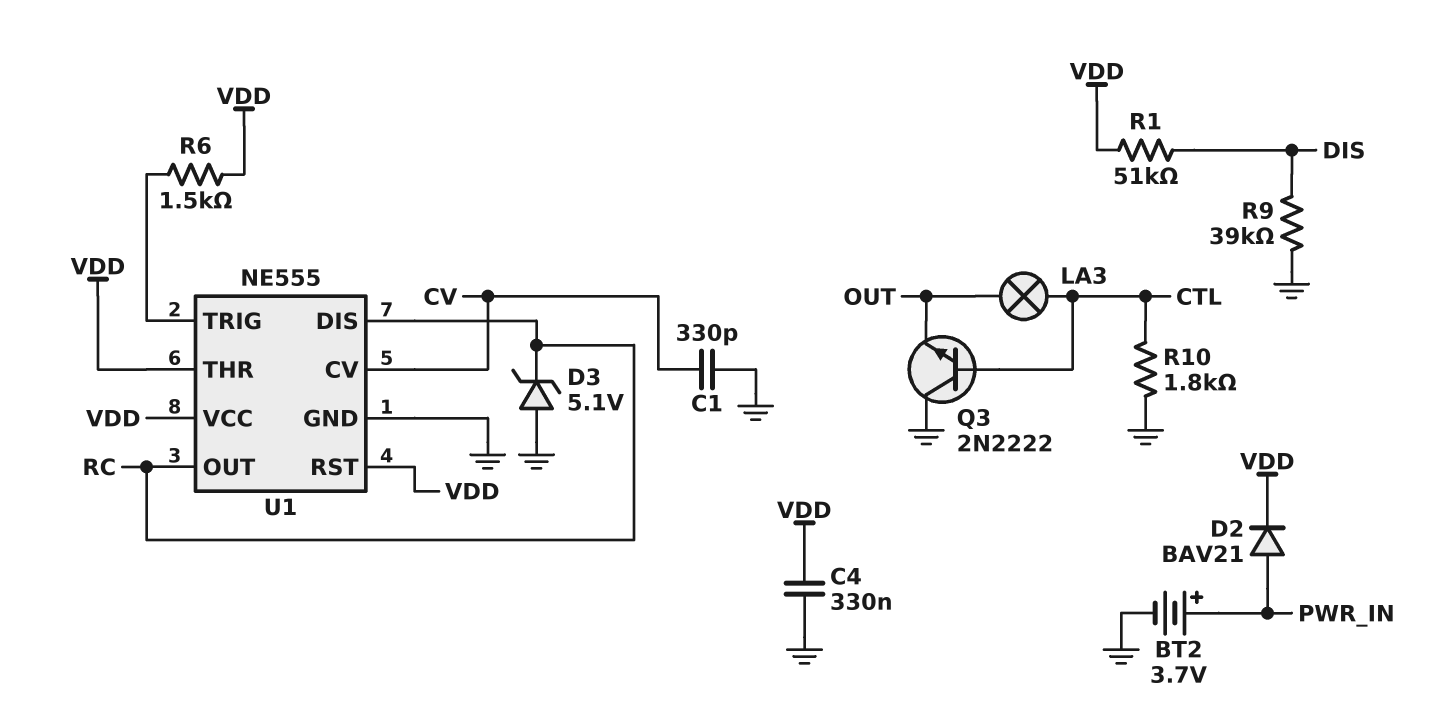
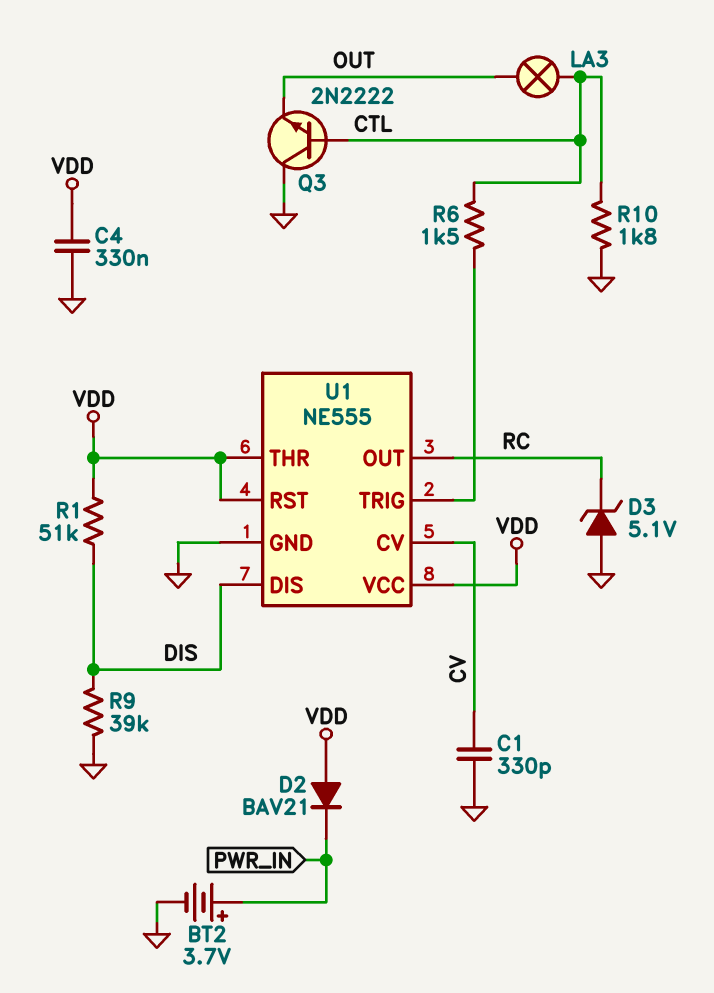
D2: diode BAV21 (A PWR_IN, K VDD) -> diode BAV21 (A VDD, K PWR_IN)
R6: 1.5k (U1/TRIG, VDD) -> 1.5k (CTL, U1/TRIG)
U1 pin DIS: RC -> DIS

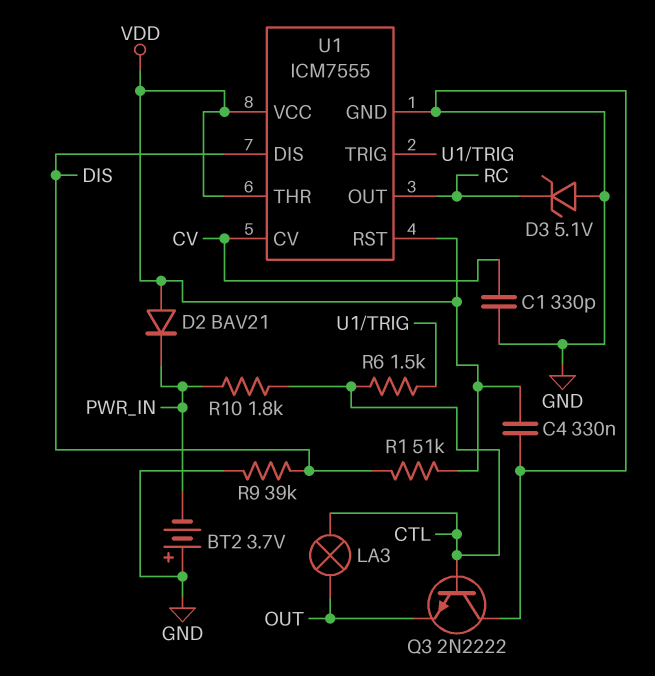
BT2: 3.7V (plus PWR_IN, minus GND) -> 3.7V (plus GND, minus PWR_IN)
R10: 1.8k (CTL, GND) -> 1.8k (CTL, PWR_IN)
U1: NE555 -> ICM7555

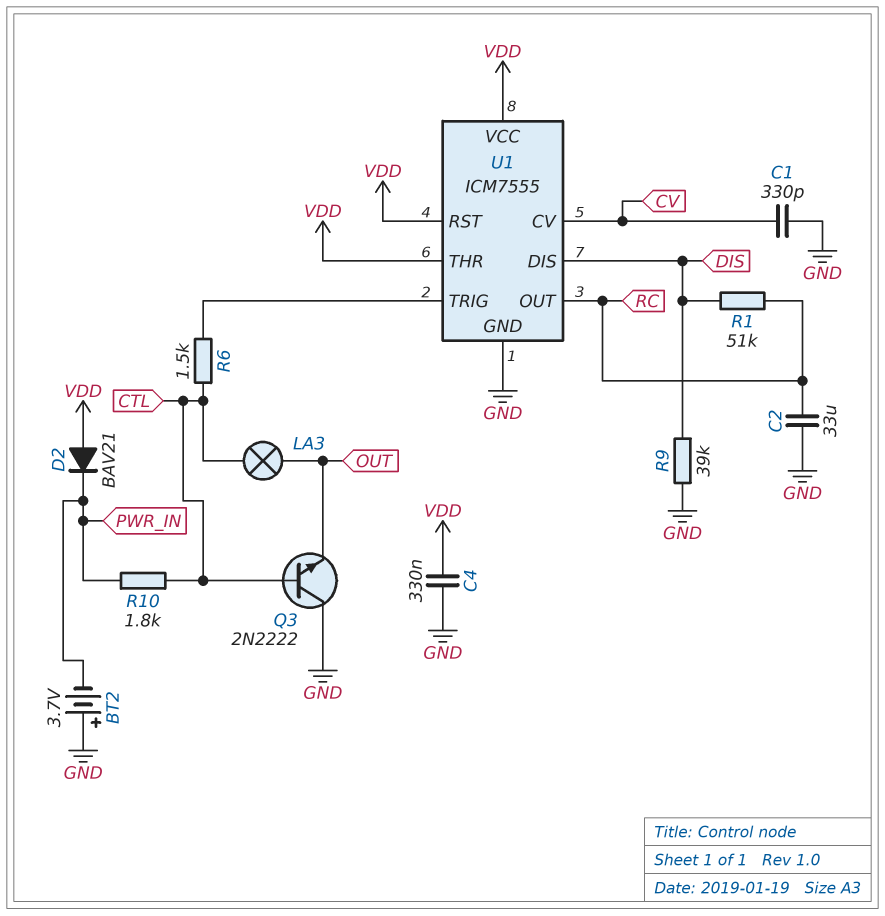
C2: none -> 33uF (GND, RC)
D3: zener 5.1V (A GND, K RC) -> none
R1: 51k (DIS, VDD) -> 51k (DIS, RC)

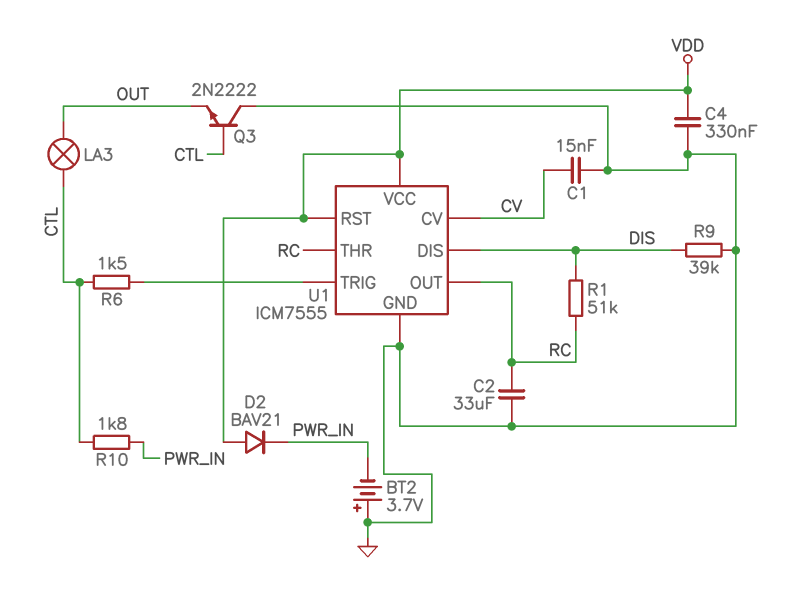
C1: 330pF (CV, GND) -> 15nF (CV, GND)
U1 pin THR: VDD -> RC

